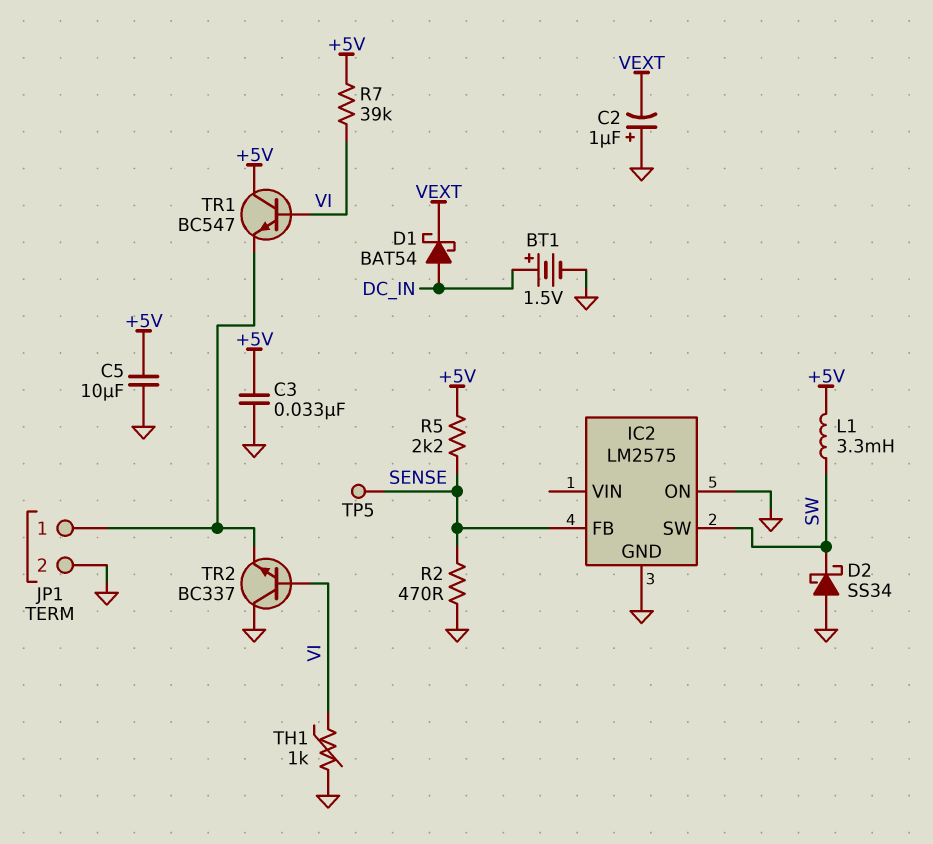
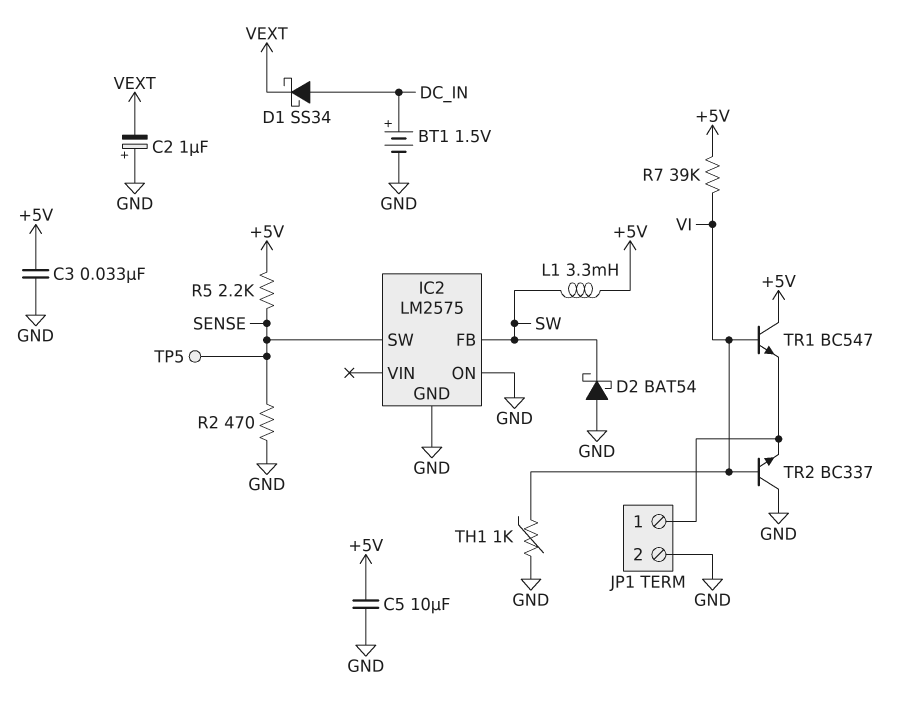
D1: schottky BAT54 (A DC_IN, K VEXT) -> schottky SS34 (A DC_IN, K VEXT)
D2: schottky SS34 (A GND, K SW) -> schottky BAT54 (A GND, K SW)
IC2 pin FB: SENSE -> SW
IC2 pin SW: SW -> SENSE

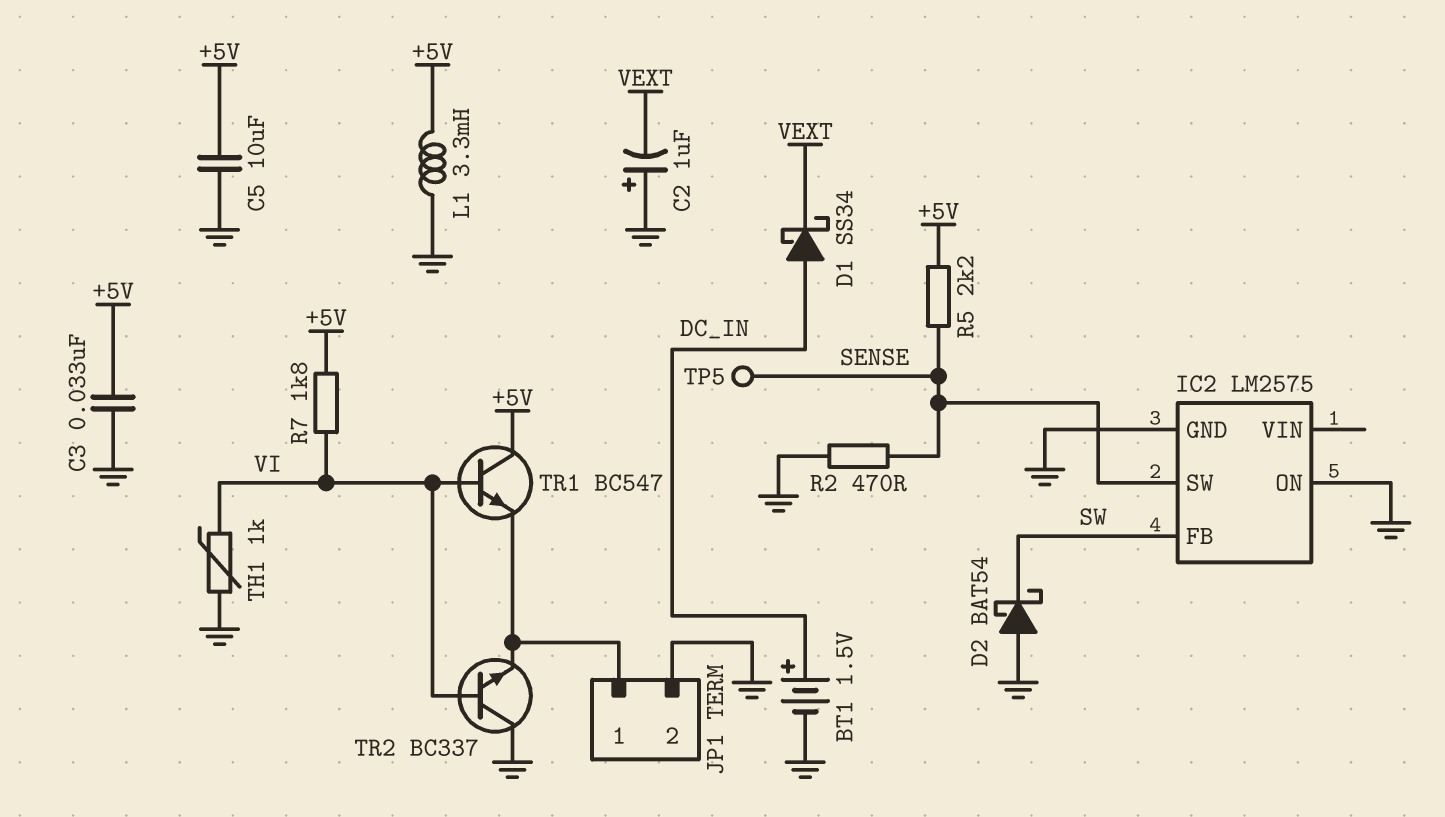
L1: 3.3mH (+5V, SW) -> 3.3mH (+5V, GND)
R7: 39k (+5V, VI) -> 1.8k (+5V, VI)

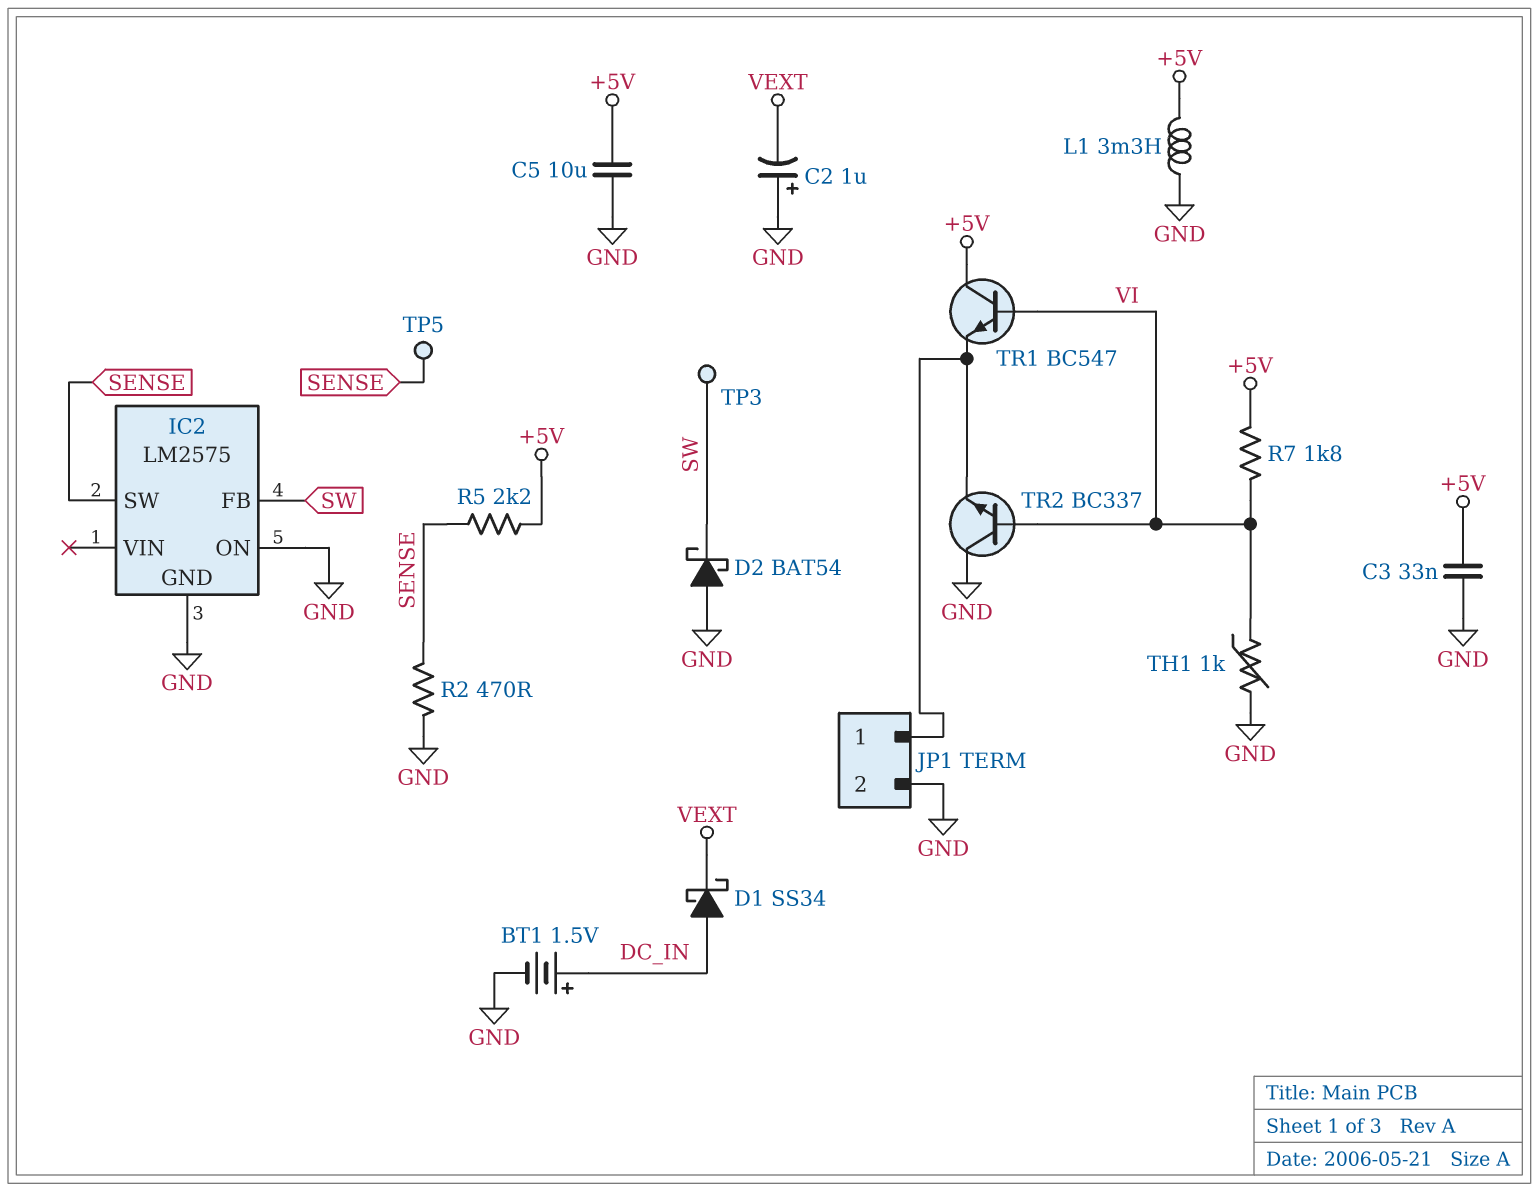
TP3: none -> test point (SW)

